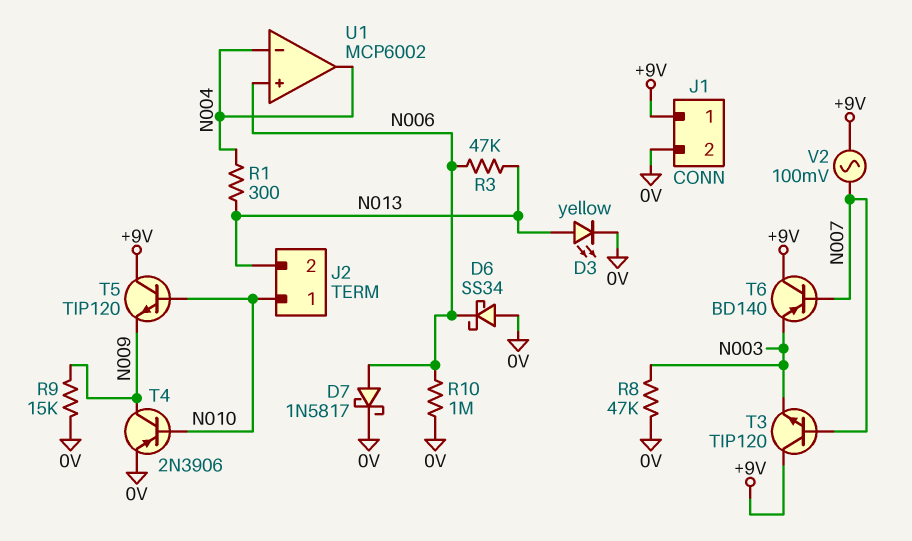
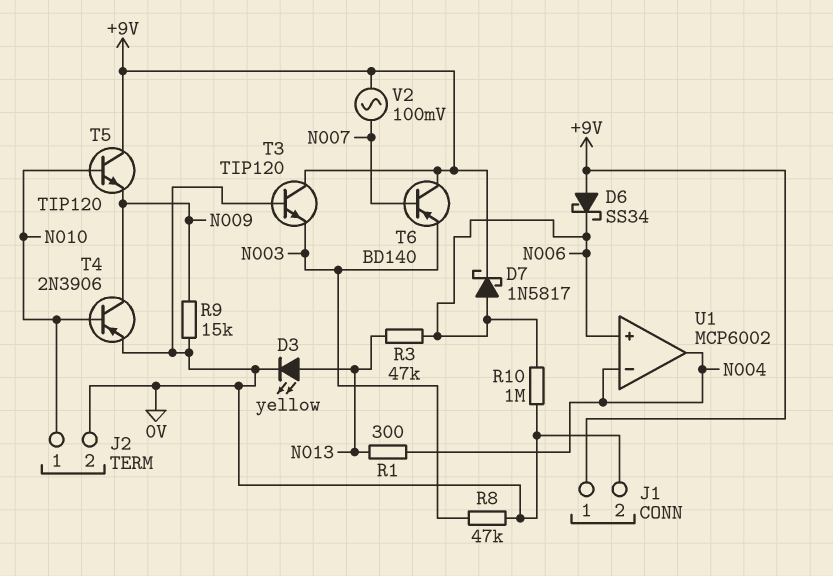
D6: schottky SS34 (A 0V, K N006) -> schottky SS34 (A +9V, K N006)
D7: schottky 1N5817 (A N006, K 0V) -> schottky 1N5817 (A N006, K +9V)
J2 pin 2: N013 -> 0V
T3: NPN TIP120 (B N007, C +9V, E N003) -> NPN TIP120 (B 0V, C +9V, E N003)

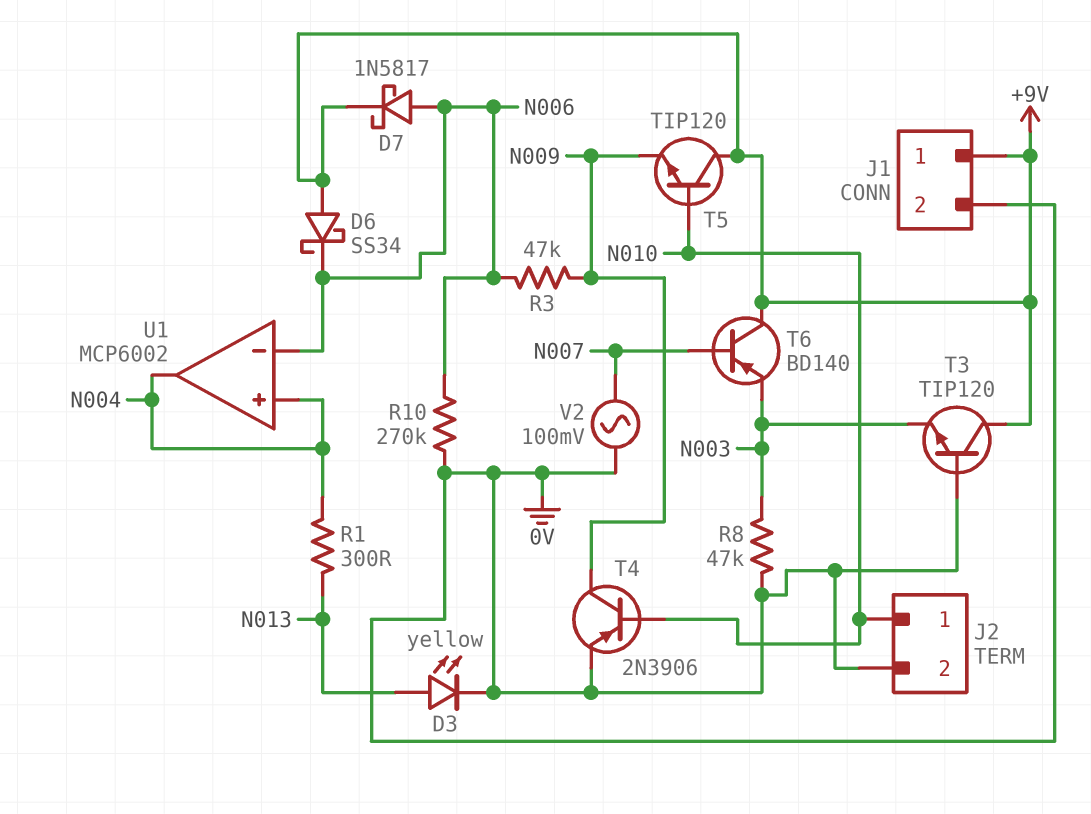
R3: 47k (N006, N013) -> 47k (N006, N009)
R9: 15k (0V, N009) -> none
R10: 1M (0V, N006) -> 270k (0V, N006)
U1 pin in+: N006 -> N004
U1 pin in-: N004 -> N006
V2: AC 100mV (+9V, N007) -> AC 100mV (0V, N007)

